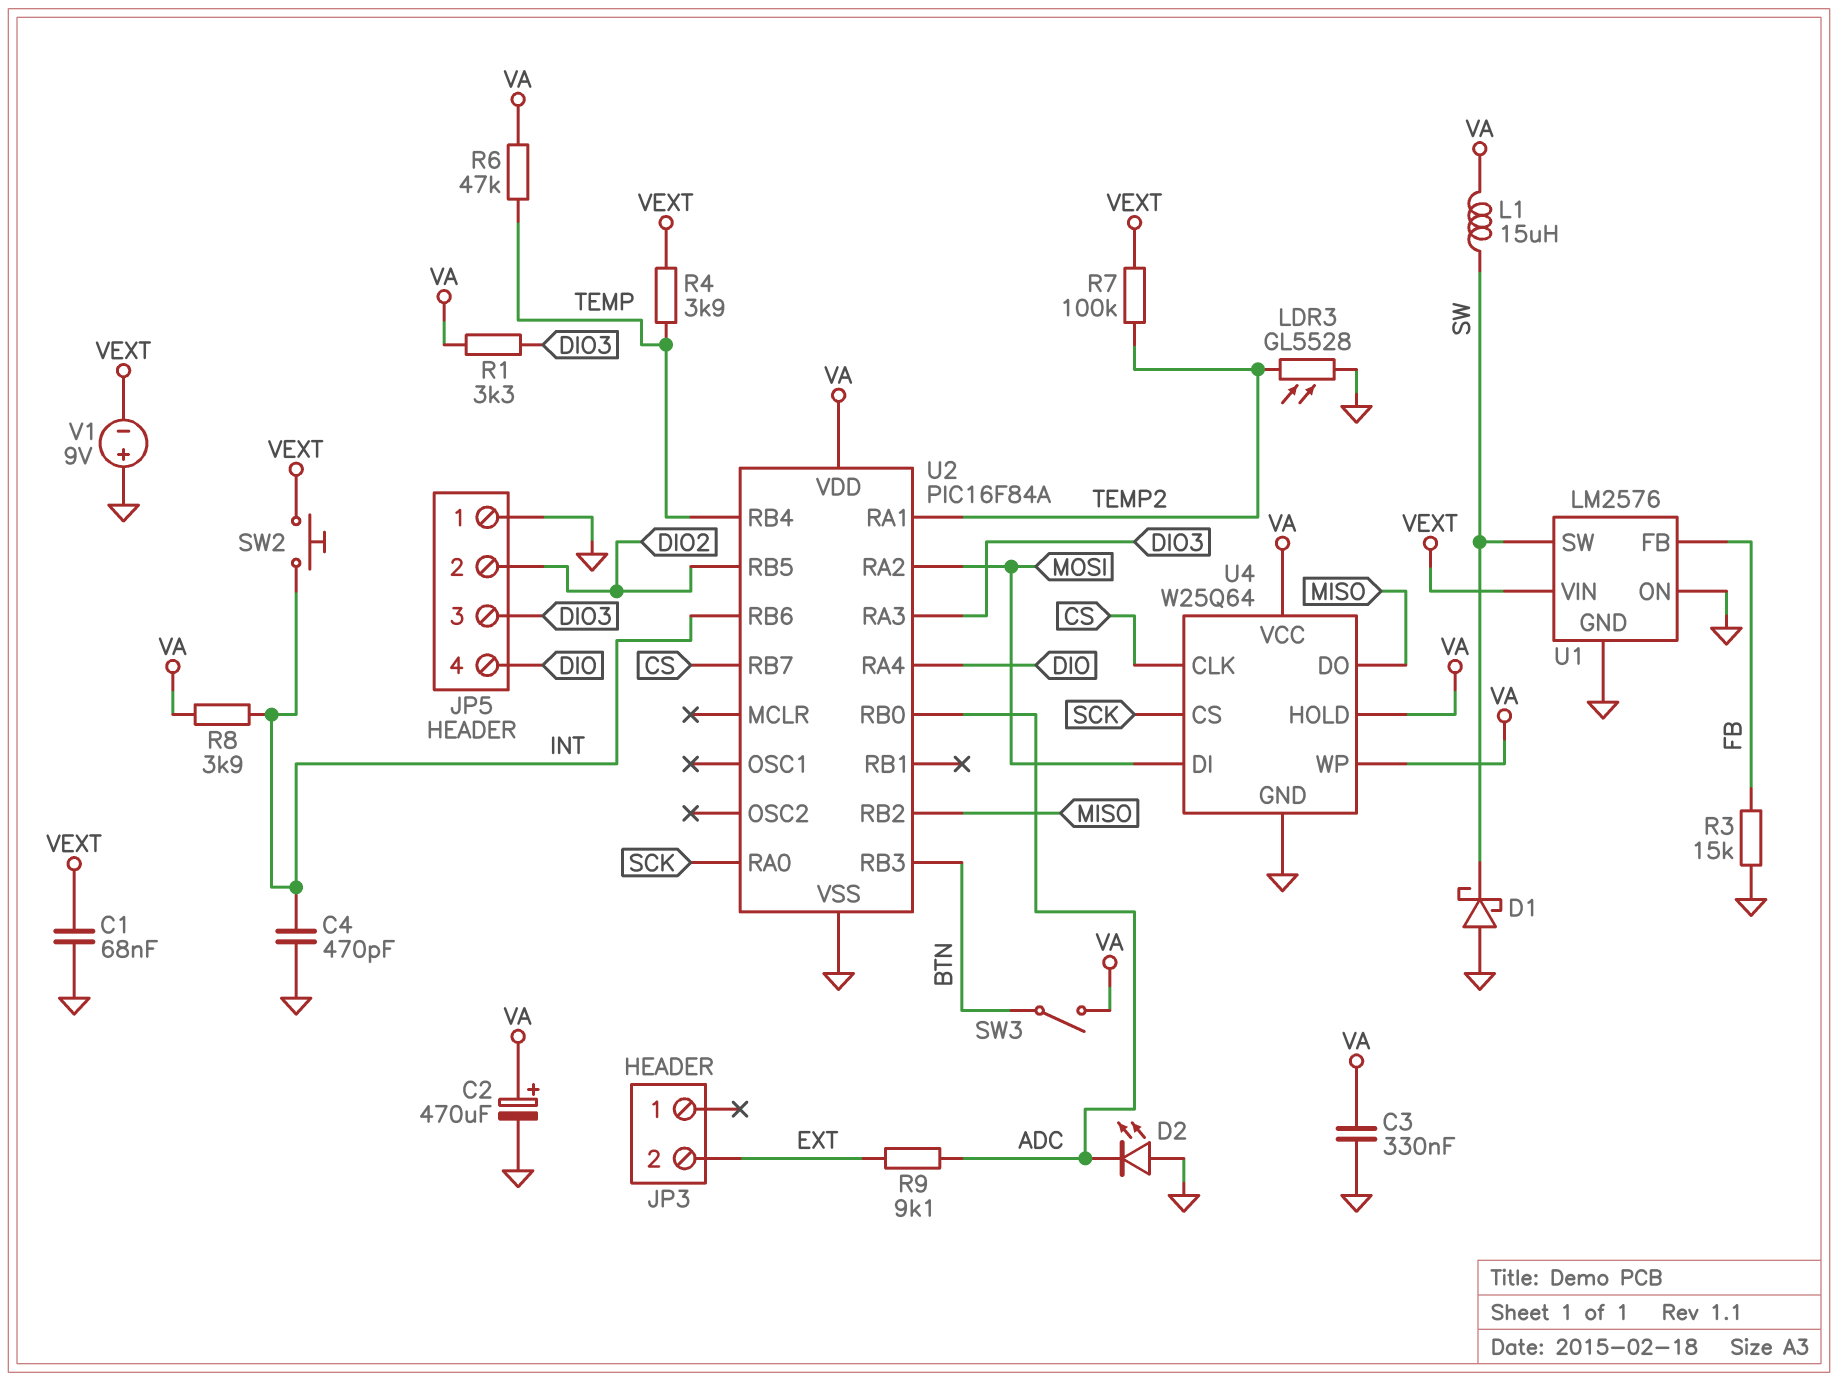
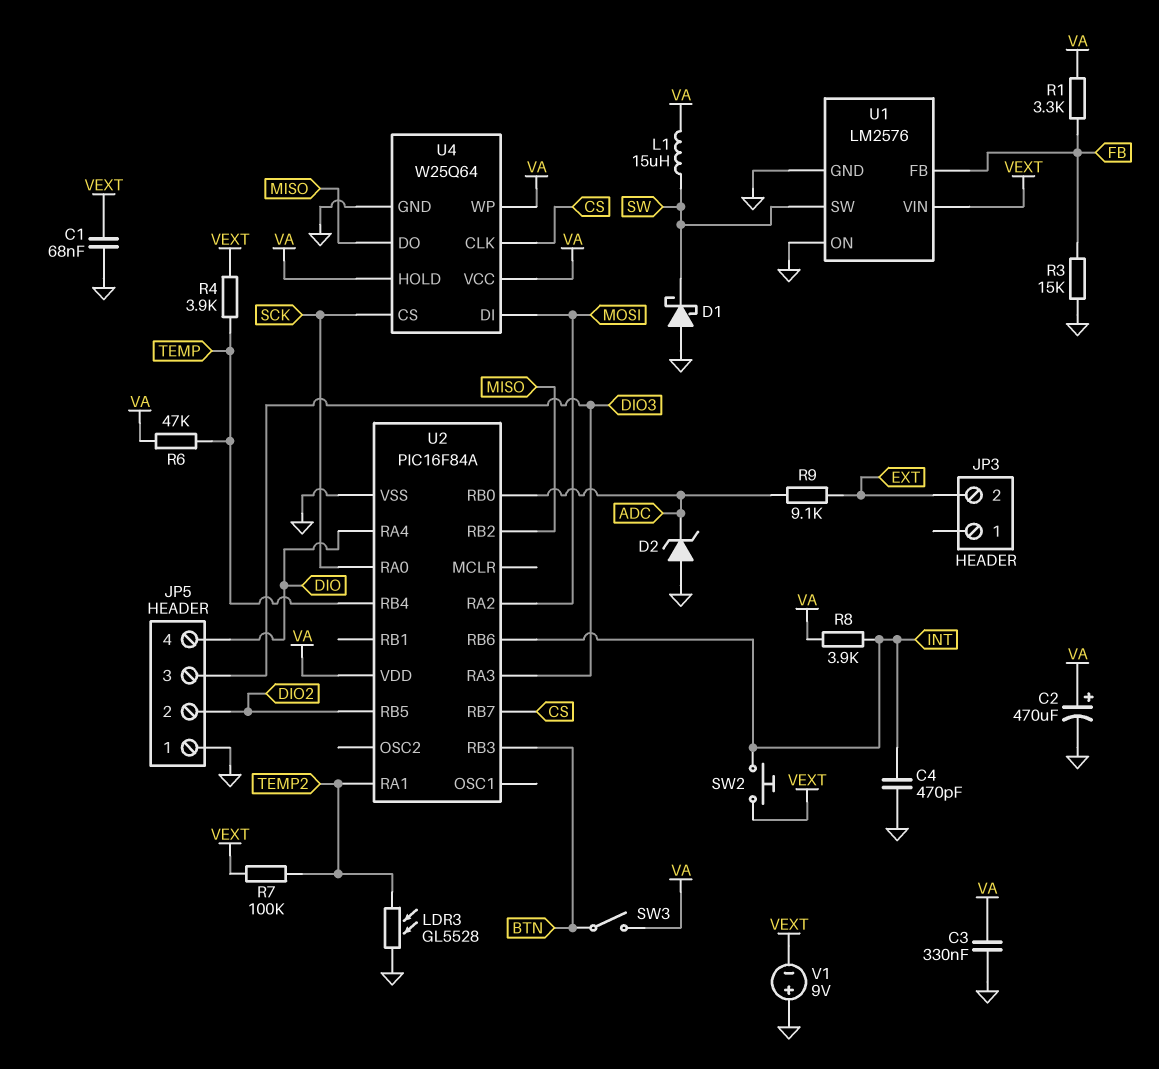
D2: LED (A GND, K ADC) -> zener (A GND, K ADC)
R1: 3.3k (DIO3, VA) -> 3.3k (FB, VA)

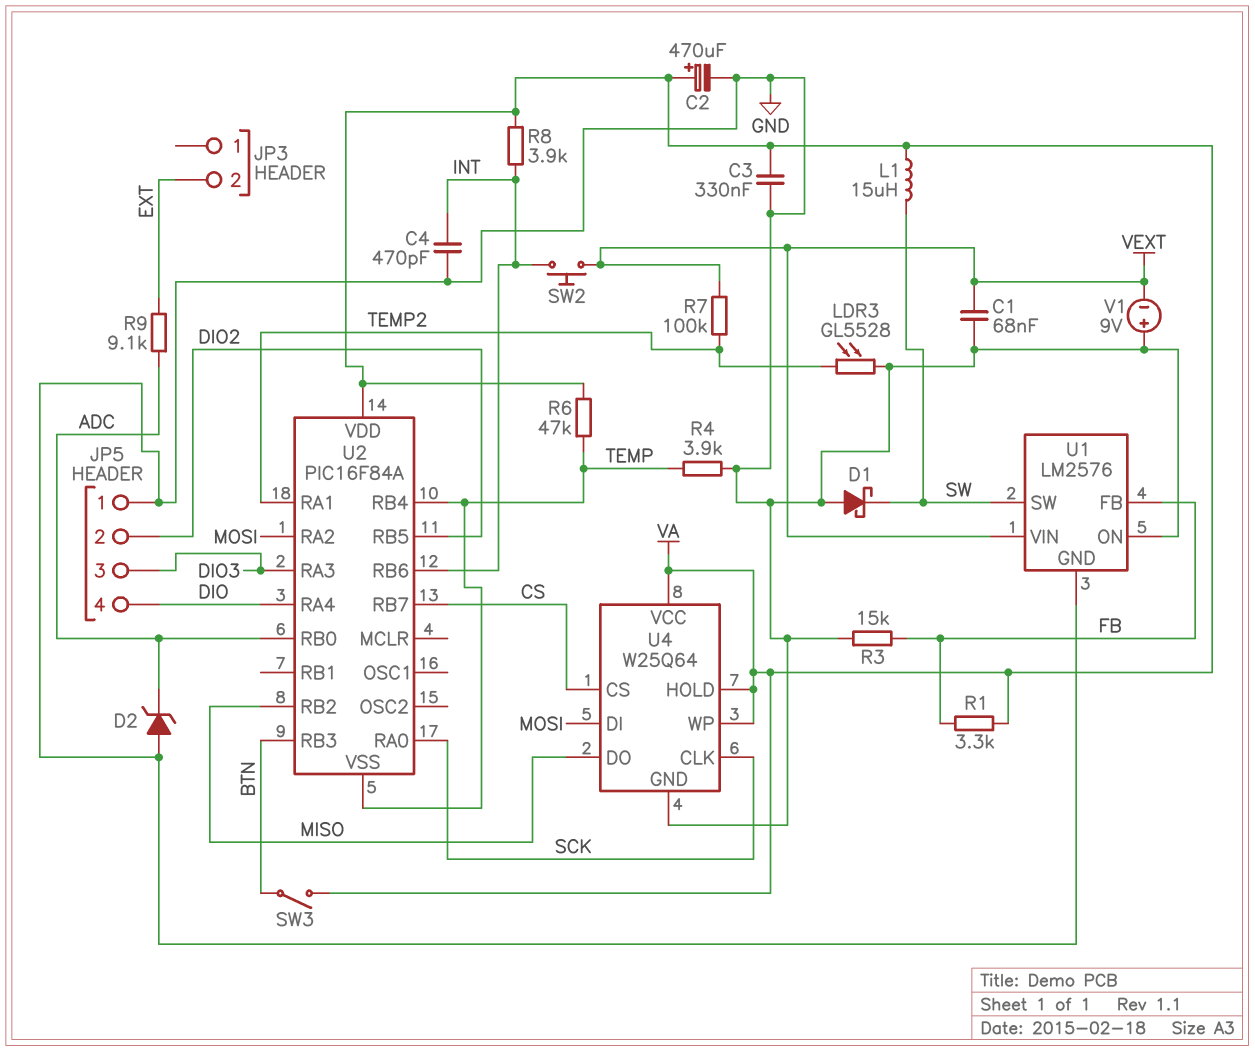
R4: 3.9k (TEMP, VEXT) -> 3.9k (GND, TEMP)
U2 pin VSS: GND -> TEMP
U4 pin CLK: CS -> SCK
U4 pin CS: SCK -> CS

